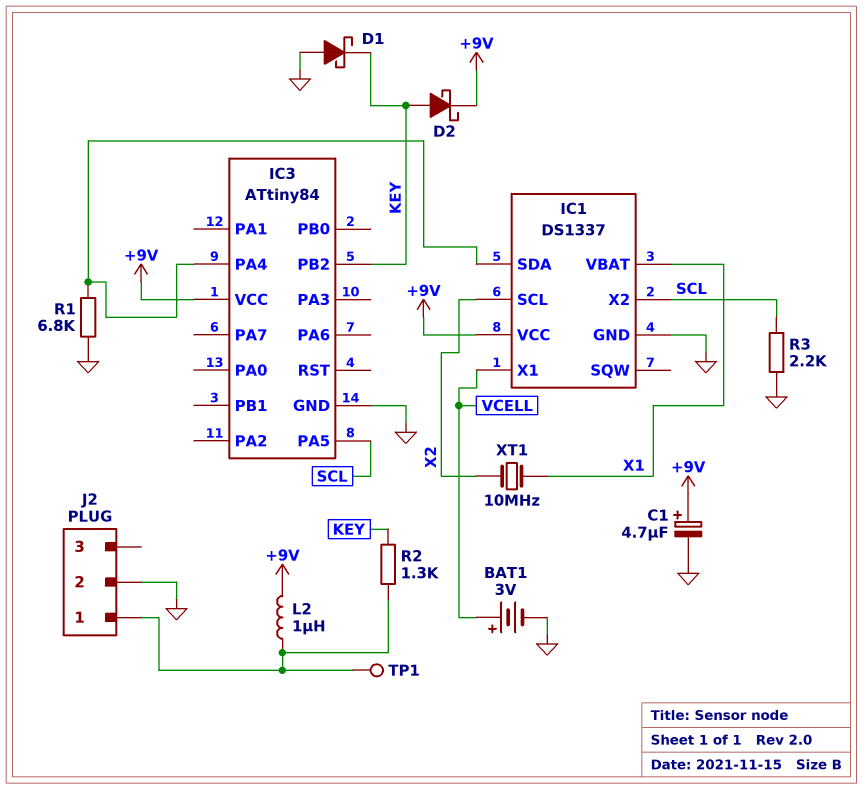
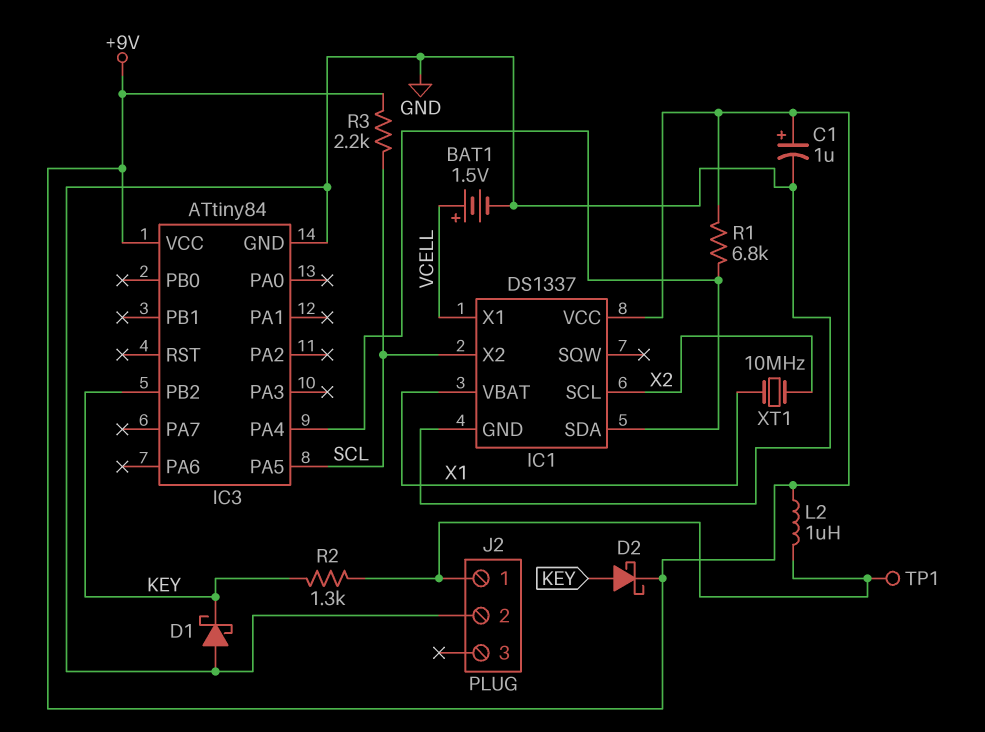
BAT1: 3V (plus VCELL, minus GND) -> 1.5V (plus VCELL, minus GND)
C1: 4.7uF (plus +9V, minus GND) -> 1uF (plus +9V, minus GND)
R1: 6.8k (GND, IC1/SDA) -> 6.8k (+9V, IC1/SDA)
R3: 2.2k (GND, SCL) -> 2.2k (+9V, SCL)

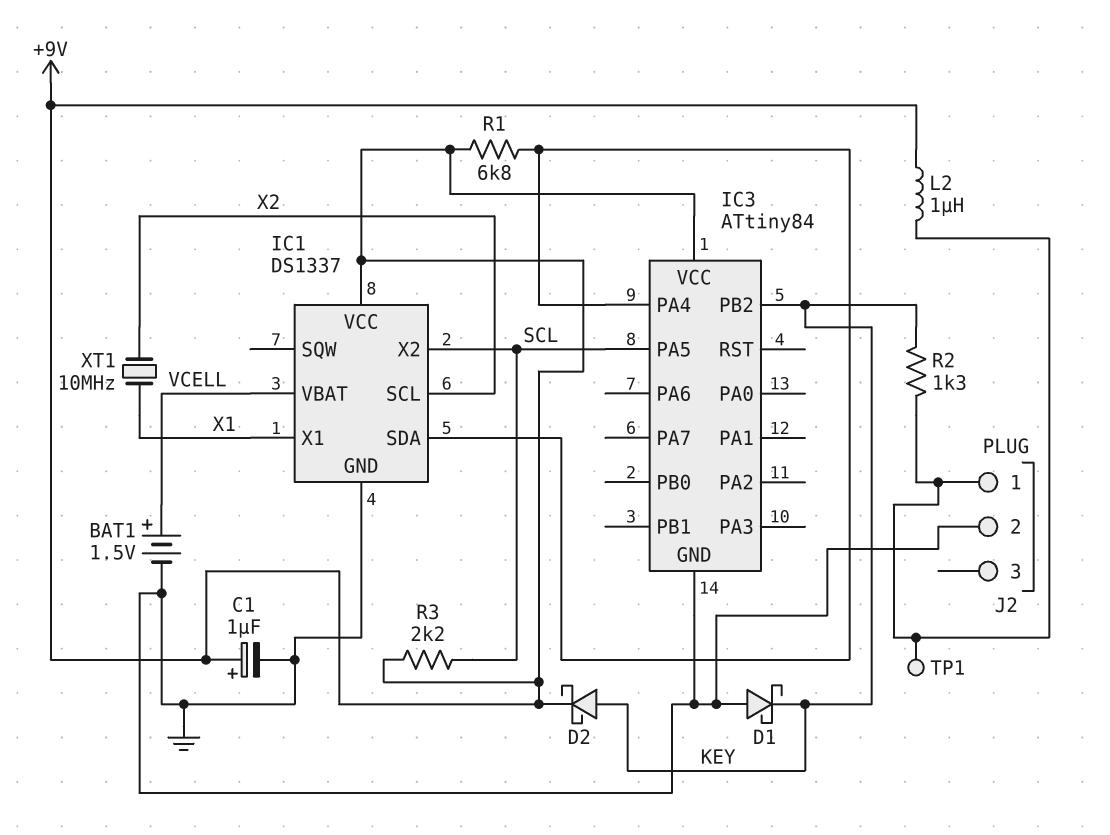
IC1 pin VBAT: X1 -> VCELL
IC1 pin X1: VCELL -> X1

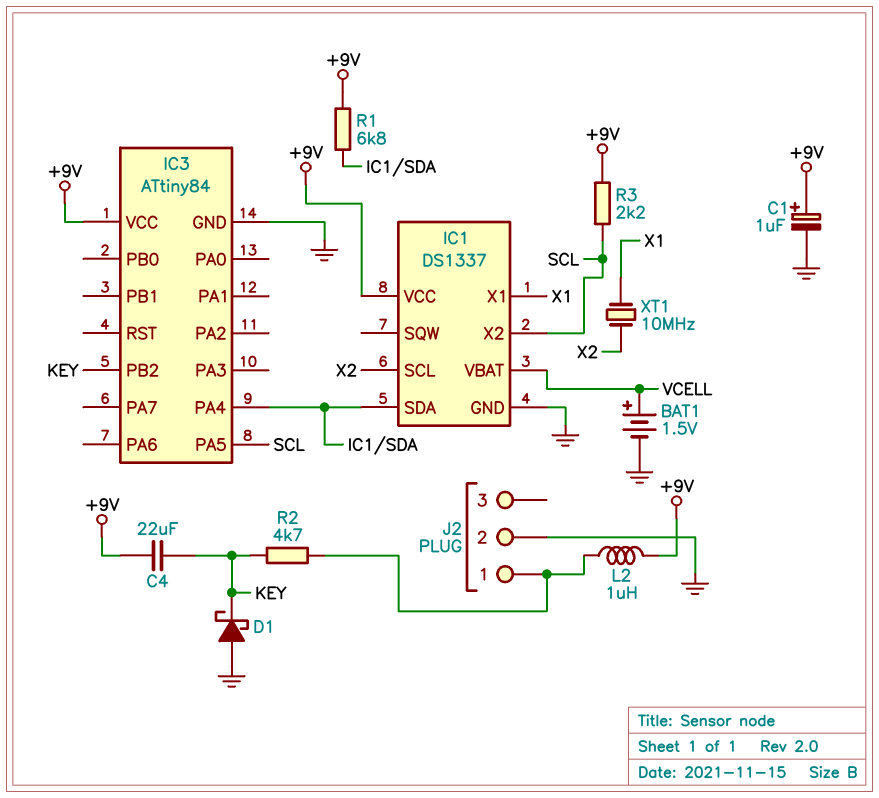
C4: none -> 22uF (+9V, KEY)
D2: schottky (A KEY, K +9V) -> none
R2: 1.3k (J2/1, KEY) -> 4.7k (J2/1, KEY)
TP1: test point (J2/1) -> none

